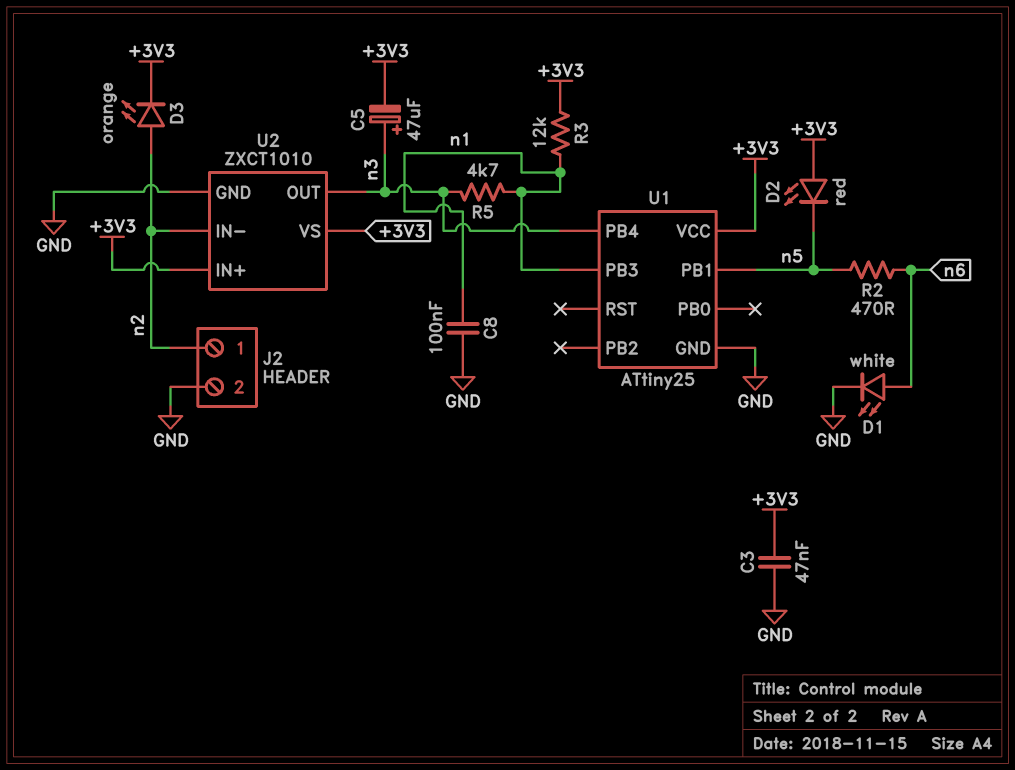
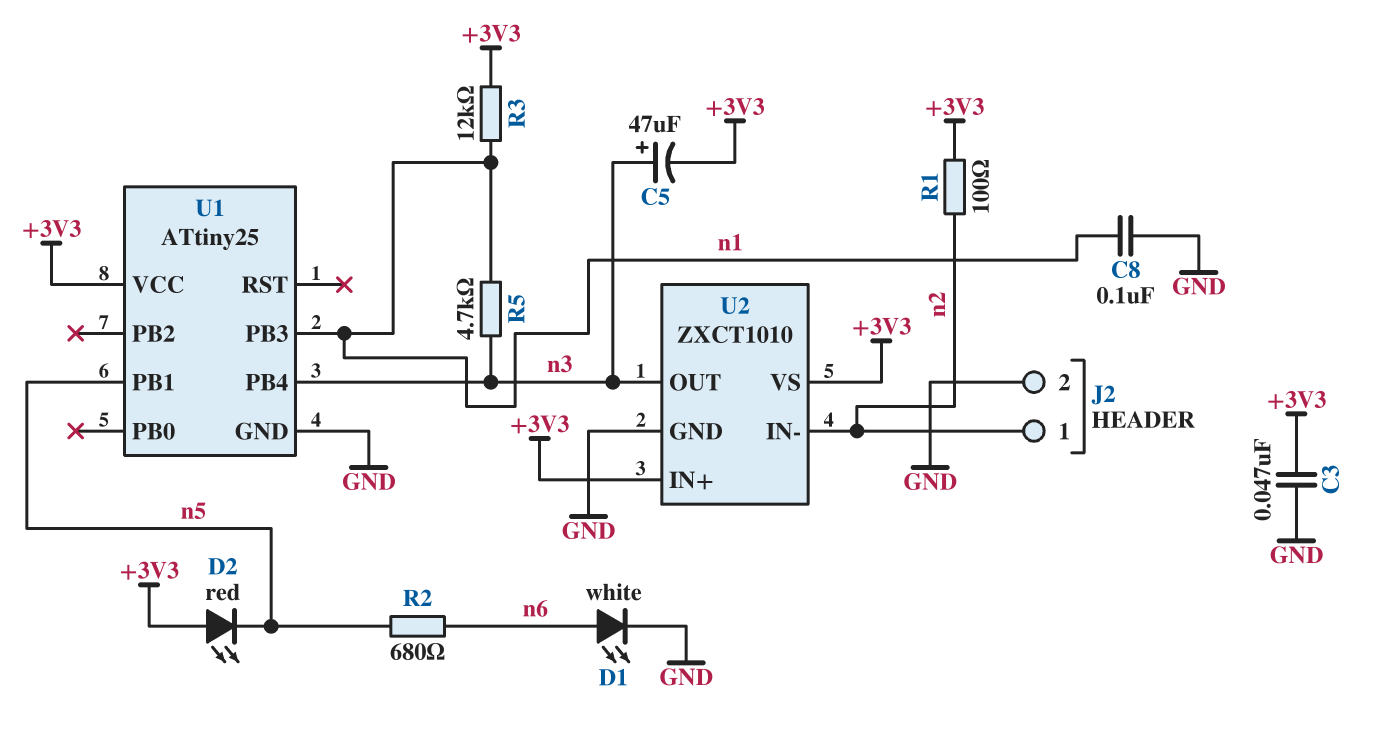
D3: LED orange (A n2, K +3V3) -> none
R1: none -> 100 (+3V3, n2)
R2: 470 (n5, n6) -> 680 (n5, n6)

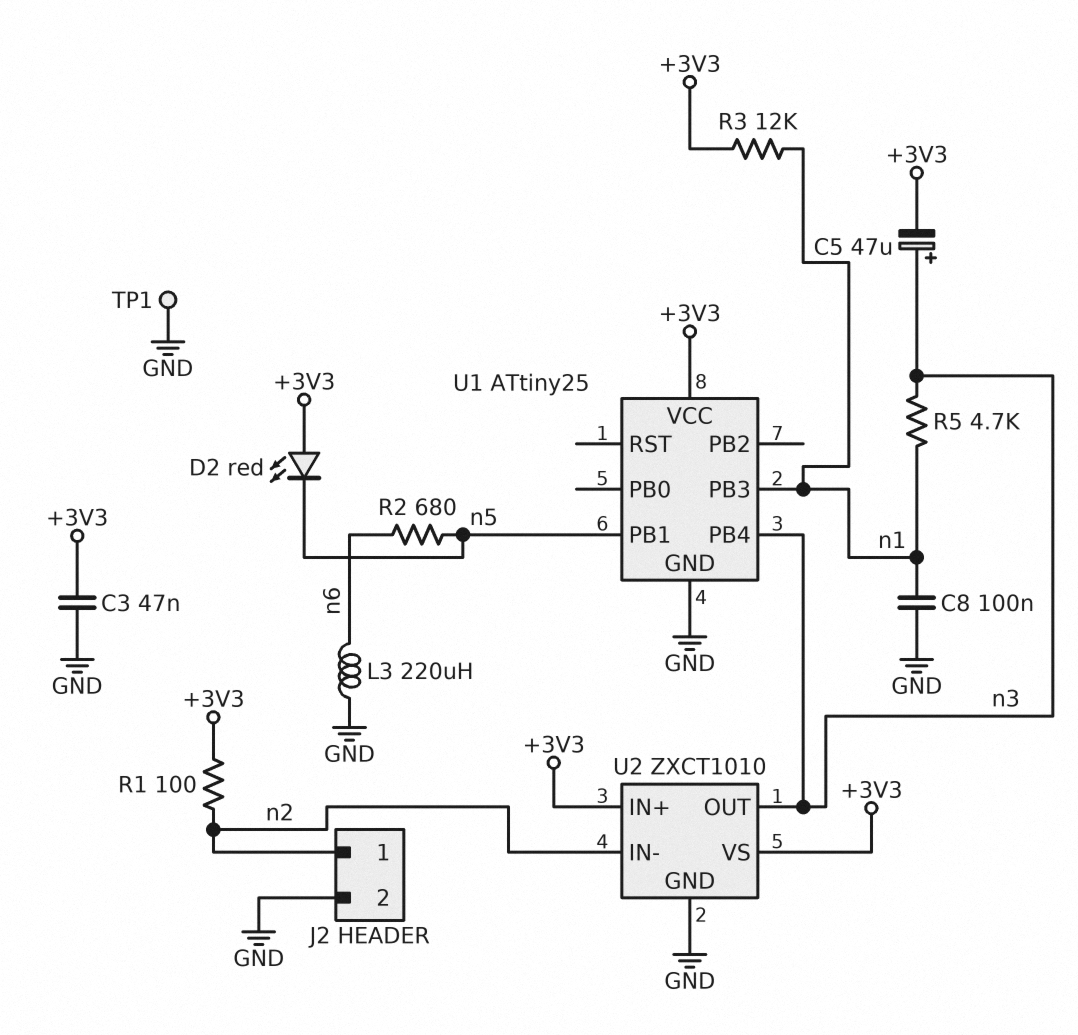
D1: LED white (A n6, K GND) -> none
L3: none -> 220uH (GND, n6)
TP1: none -> test point (GND)

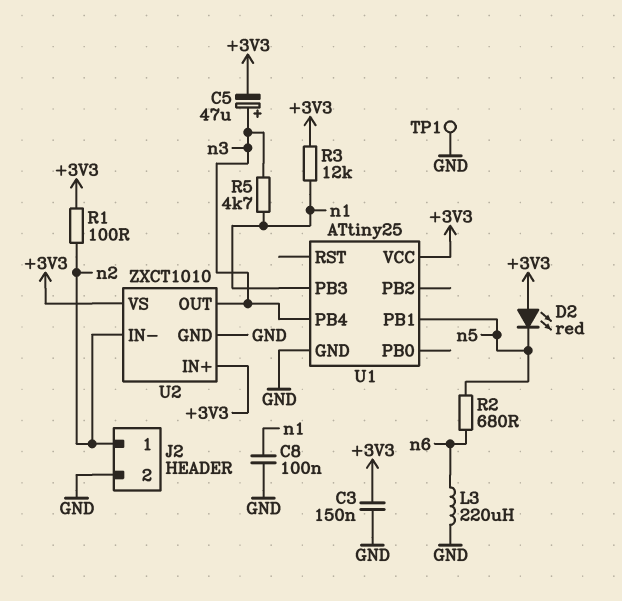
C3: 47nF (+3V3, GND) -> 150nF (+3V3, GND)

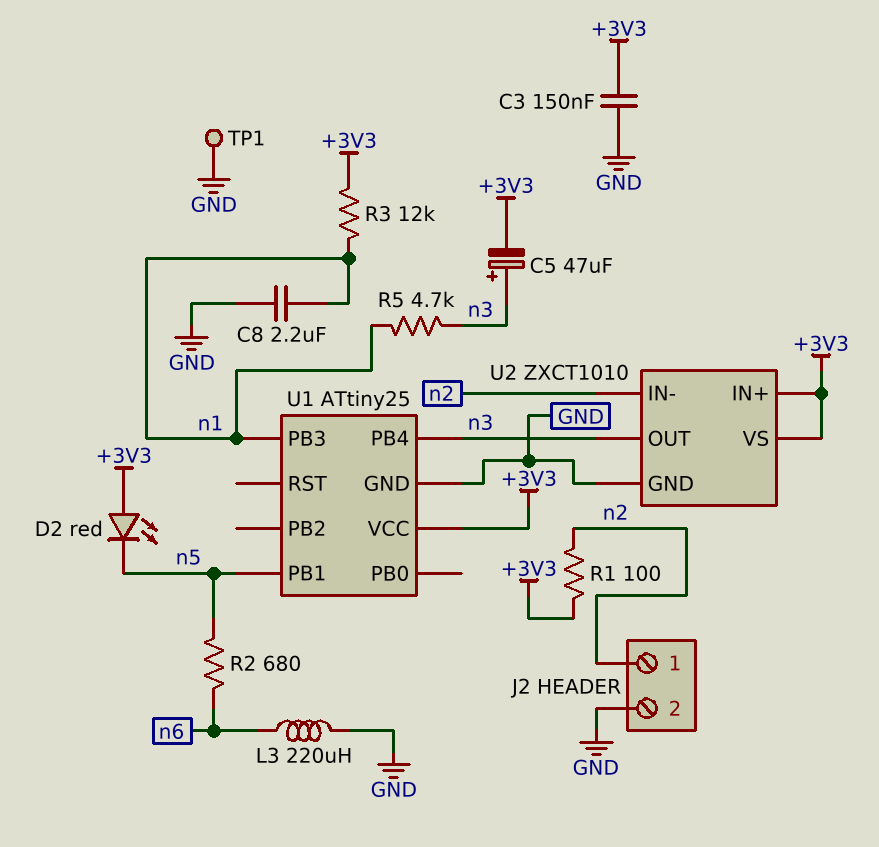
C8: 100nF (GND, n1) -> 2.2uF (GND, n1)

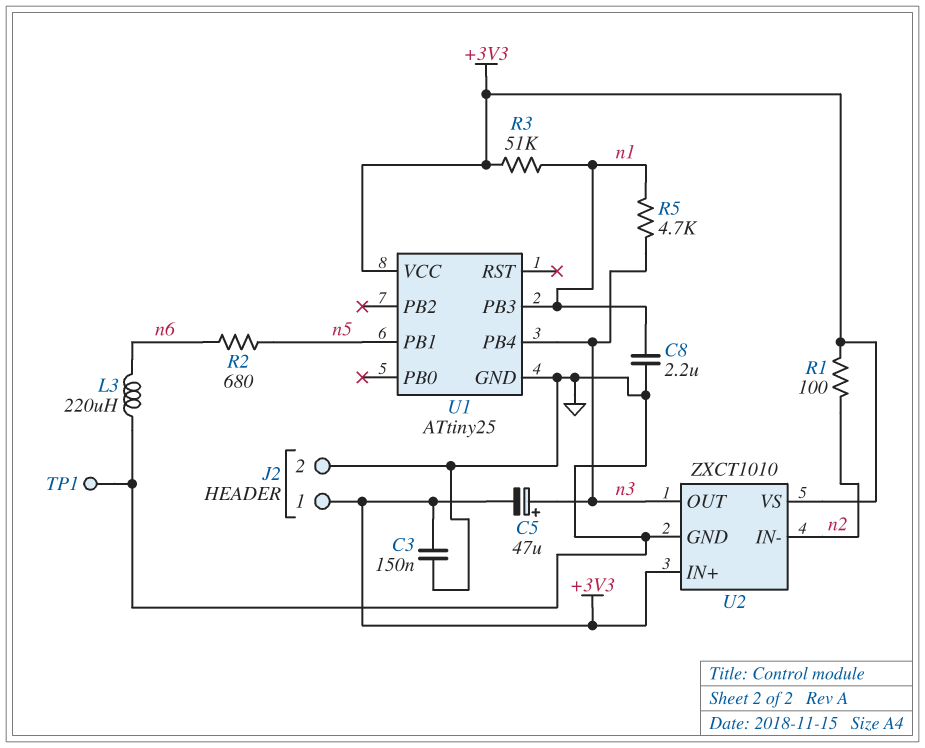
D2: LED red (A +3V3, K n5) -> none
J2 pin 1: n2 -> +3V3
R3: 12k (+3V3, n1) -> 51k (+3V3, n1)

